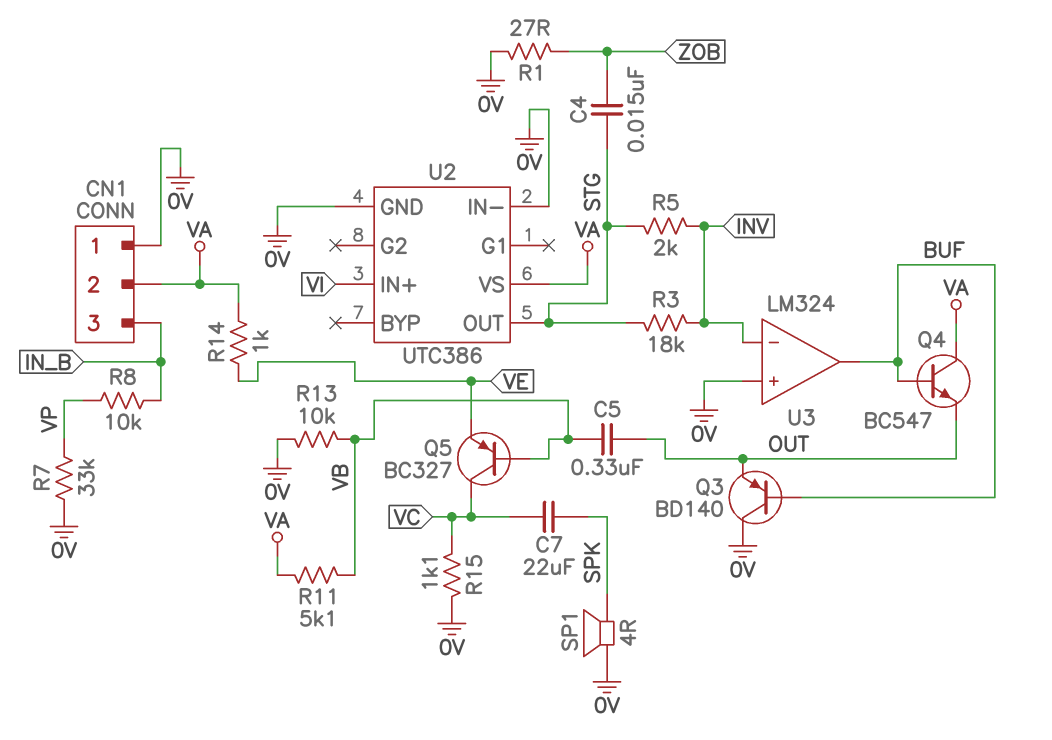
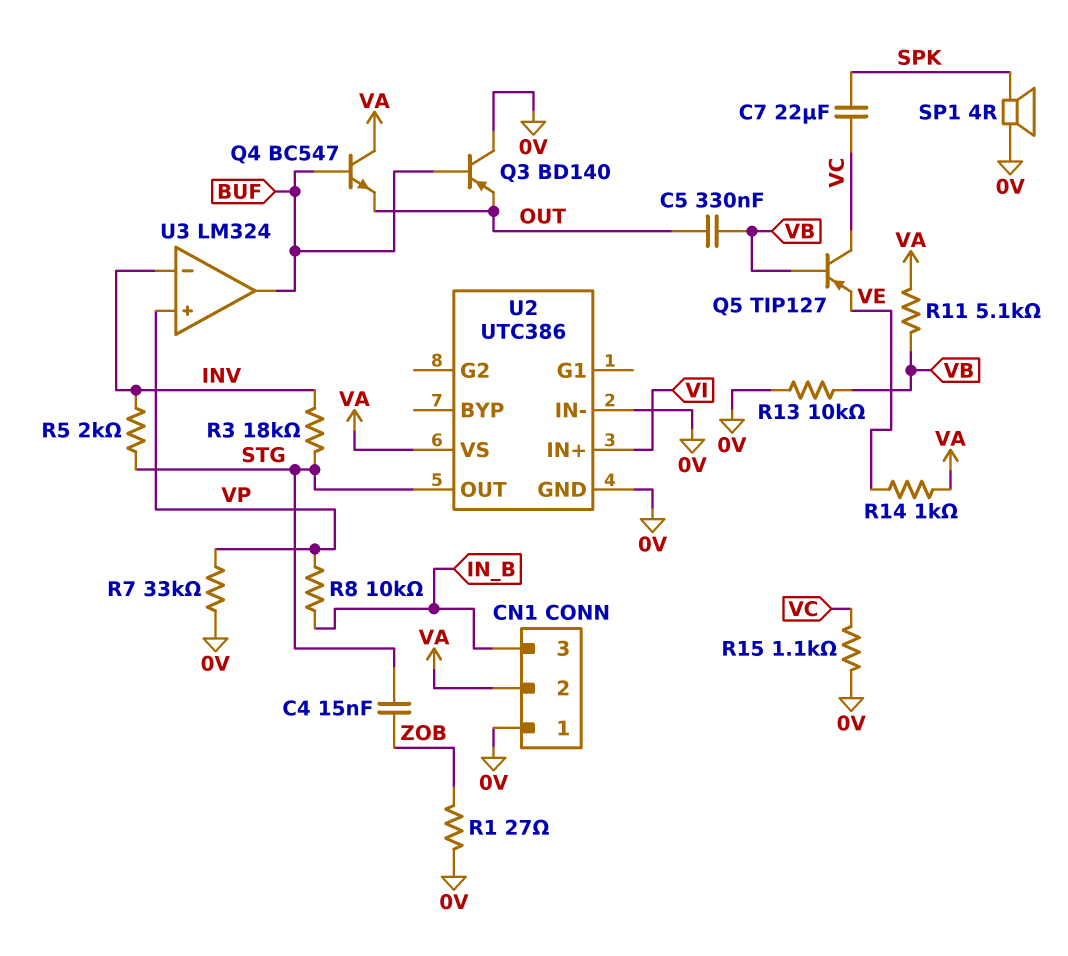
Q5: PNP BC327 (B VB, C VC, E VE) -> PNP TIP127 (B VB, C VC, E VE)
U3 pin in+: 0V -> VP

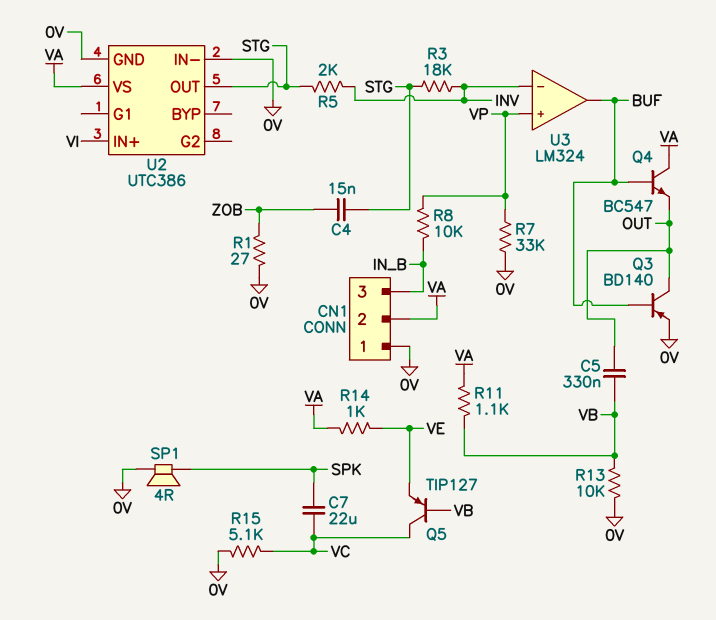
Q3: PNP BD140 (B BUF, C 0V, E OUT) -> PNP BD140 (B BUF, C OUT, E 0V)
R11: 5.1k (VA, VB) -> 1.1k (VA, VB)
R15: 1.1k (0V, VC) -> 5.1k (0V, VC)

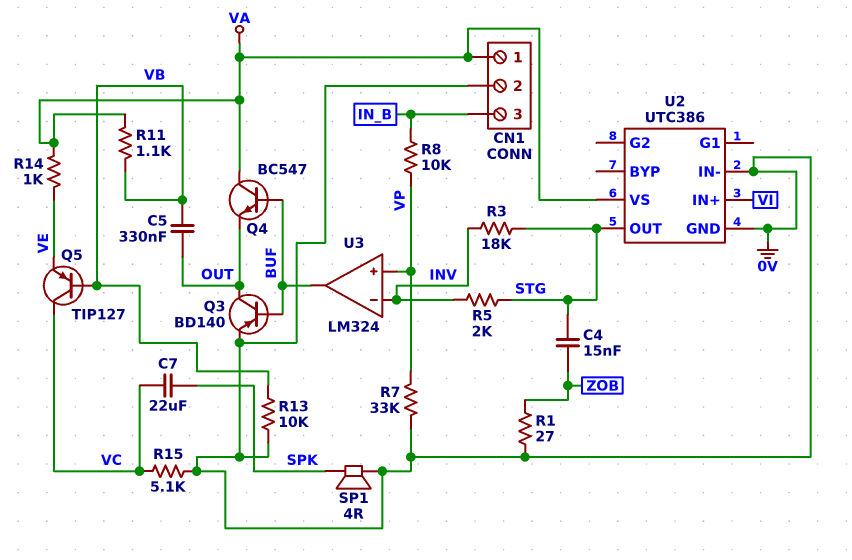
CN1 pin 1: 0V -> VA
CN1 pin 2: VA -> 0V

